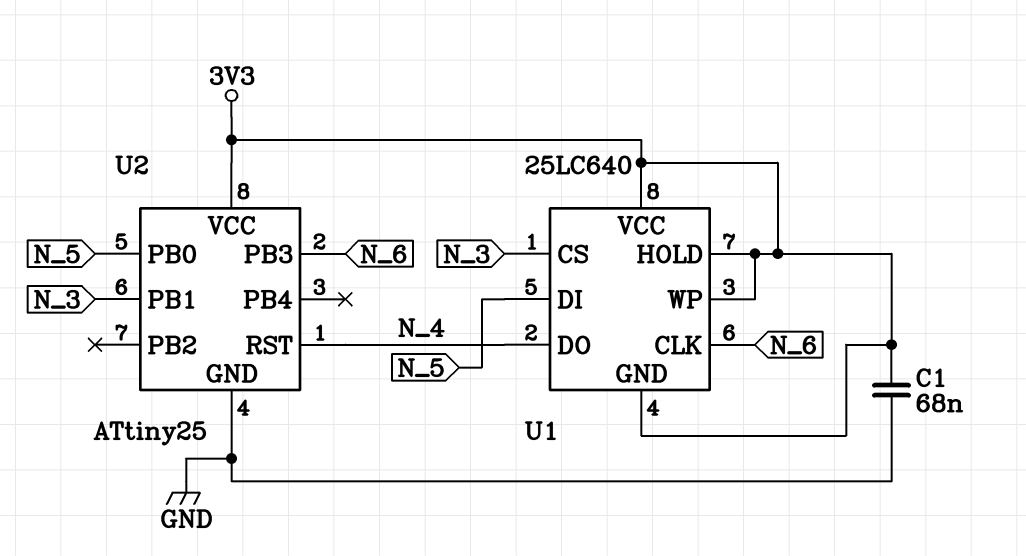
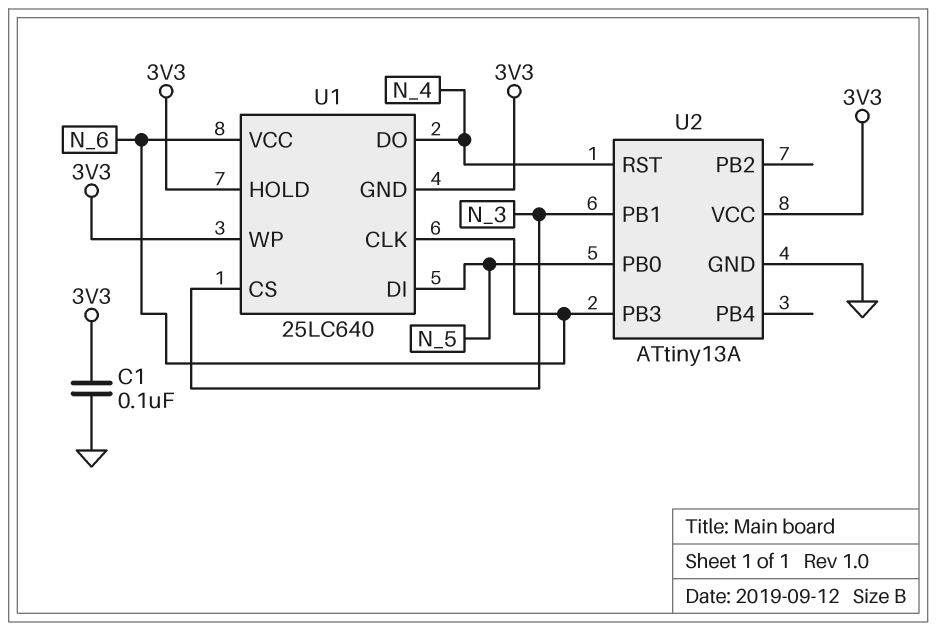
C1: 68nF (3V3, GND) -> 100nF (3V3, GND)
U1 pin VCC: 3V3 -> N_6
U2: ATtiny25 -> ATtiny13A

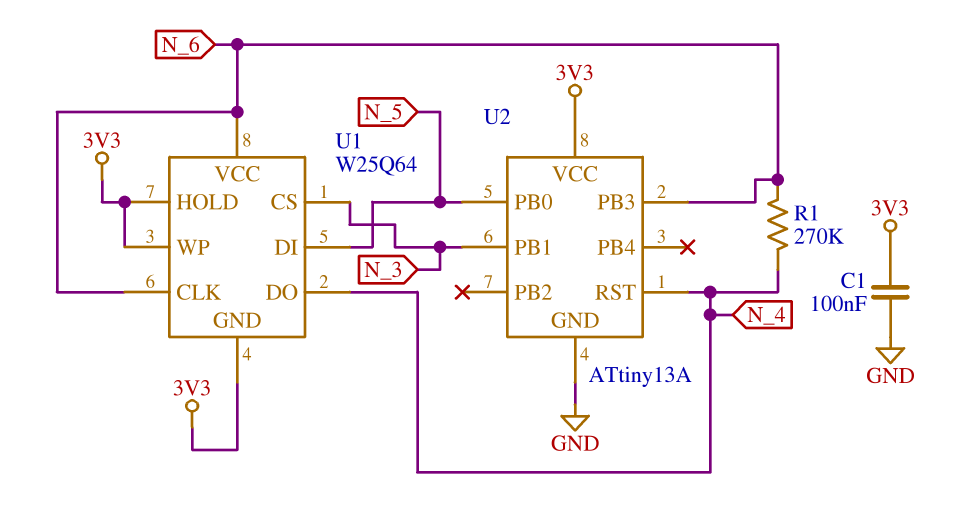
R1: none -> 270k (N_4, N_6)
U1: 25LC640 -> W25Q64

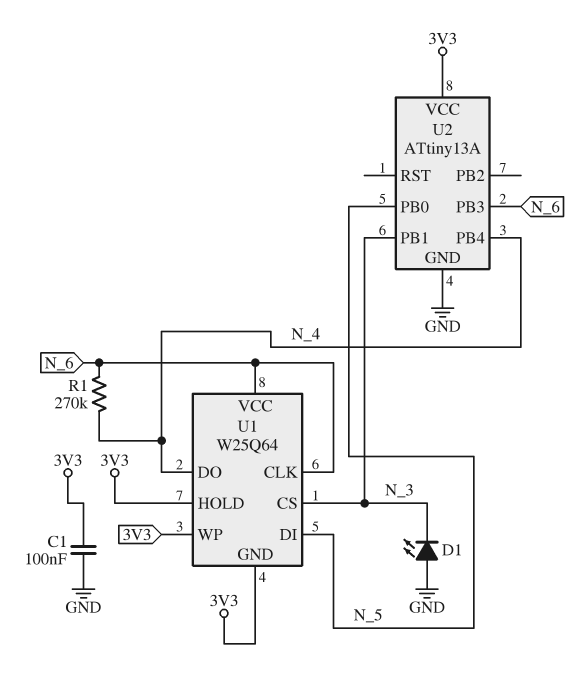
D1: none -> LED (A GND, K N_3)
U2 pin PB4: none -> N_4
U2 pin RST: N_4 -> none

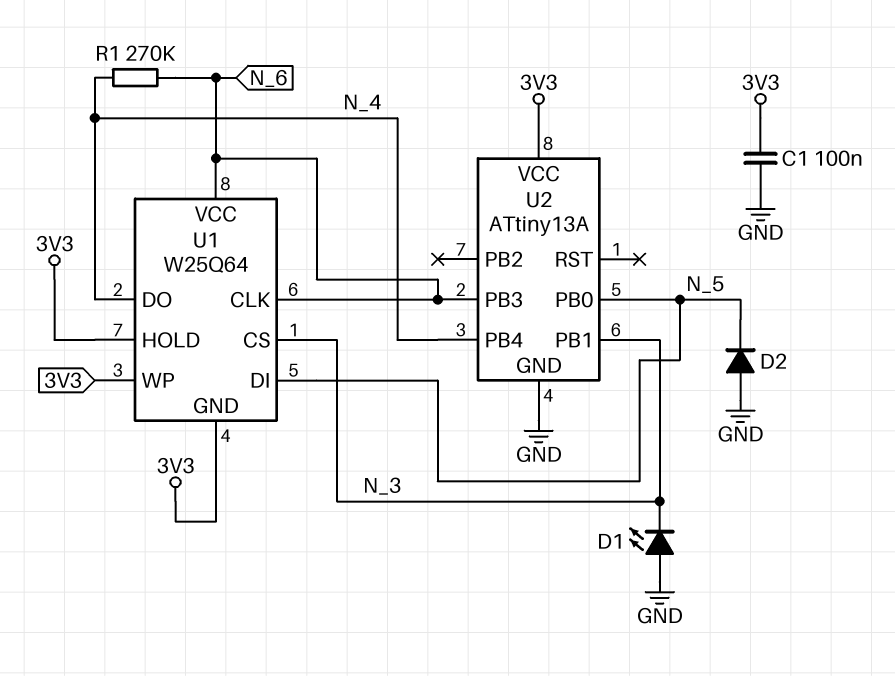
D2: none -> diode (A GND, K N_5)

